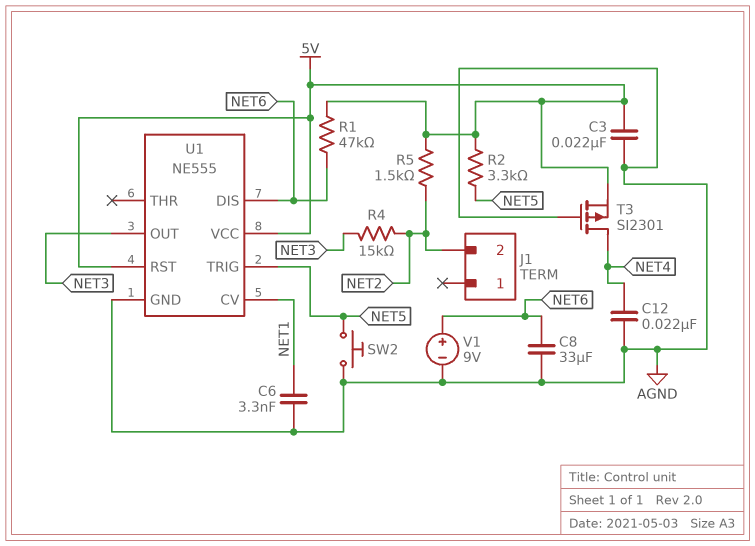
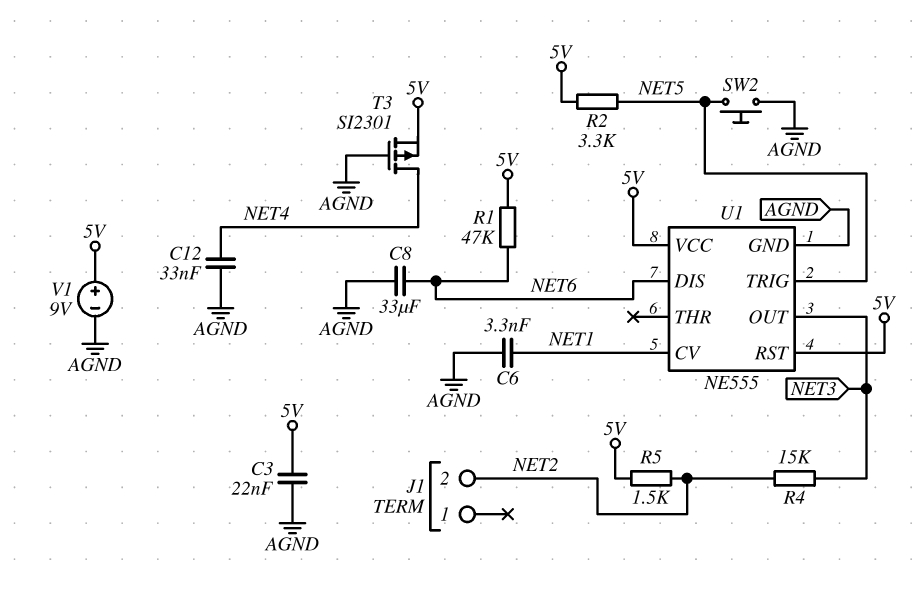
C12: 22nF (AGND, NET4) -> 33nF (AGND, NET4)
V1: 9V (plus NET6, minus AGND) -> 9V (plus 5V, minus AGND)

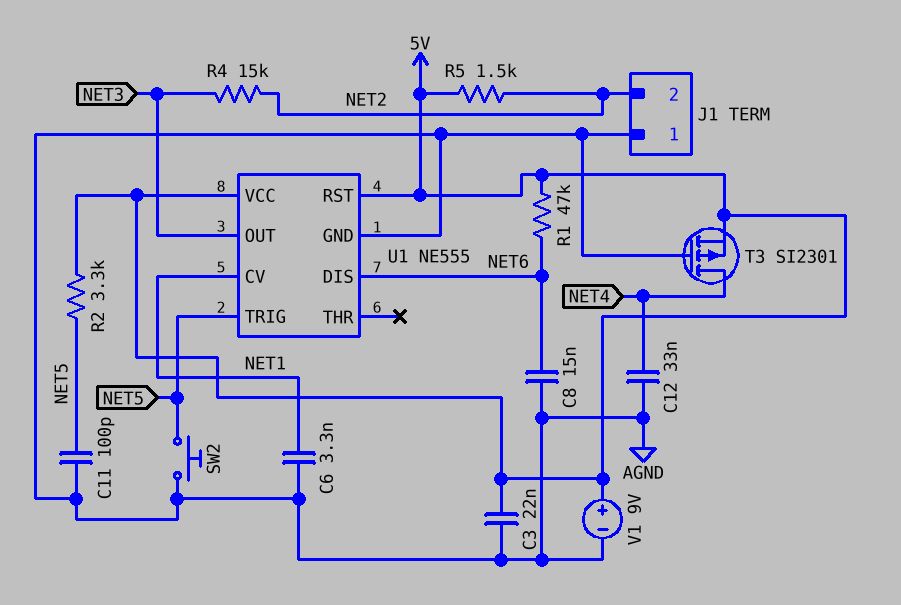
C8: 33uF (AGND, NET6) -> 15nF (AGND, NET6)
C11: none -> 100pF (AGND, NET5)
J1 pin 1: none -> AGND

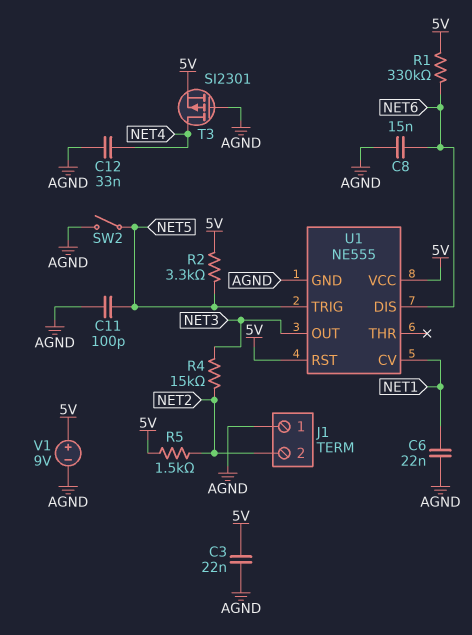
C6: 3.3nF (AGND, NET1) -> 22nF (AGND, NET1)
R1: 47k (5V, NET6) -> 330k (5V, NET6)
SW2: button (AGND, NET5) -> switch (AGND, NET5)

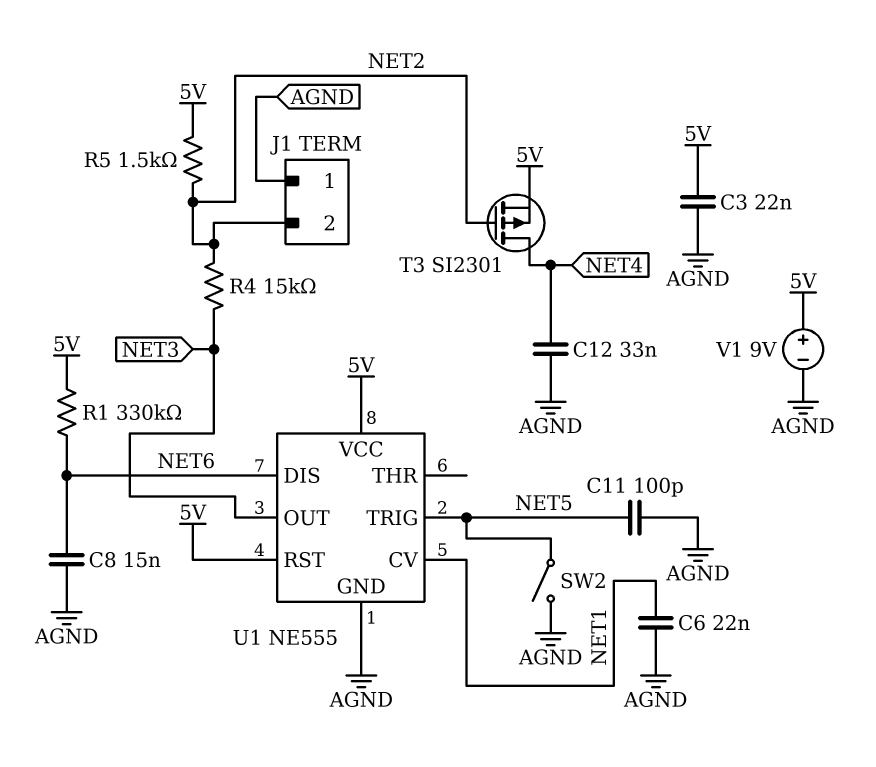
R2: 3.3k (5V, NET5) -> none
T3: PMOS SI2301 (G AGND, D NET4, S 5V) -> PMOS SI2301 (G NET2, D NET4, S 5V)

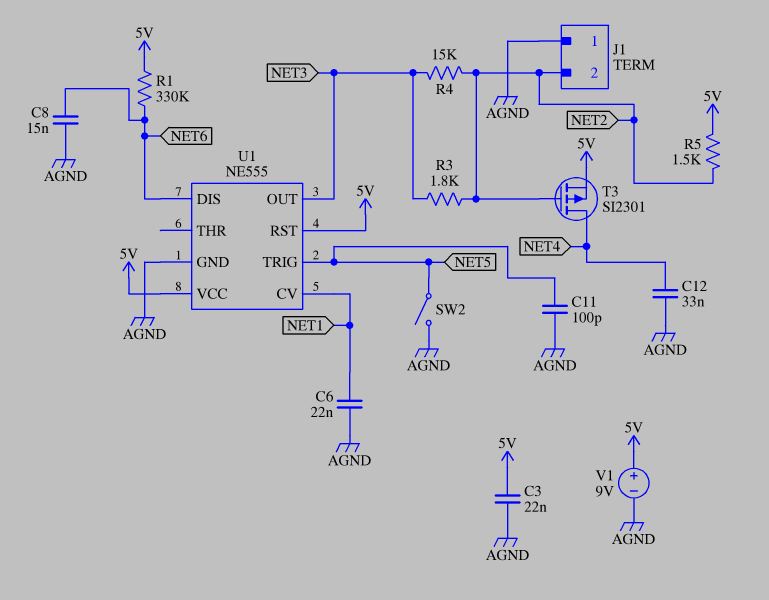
R3: none -> 1.8k (NET2, NET3)

